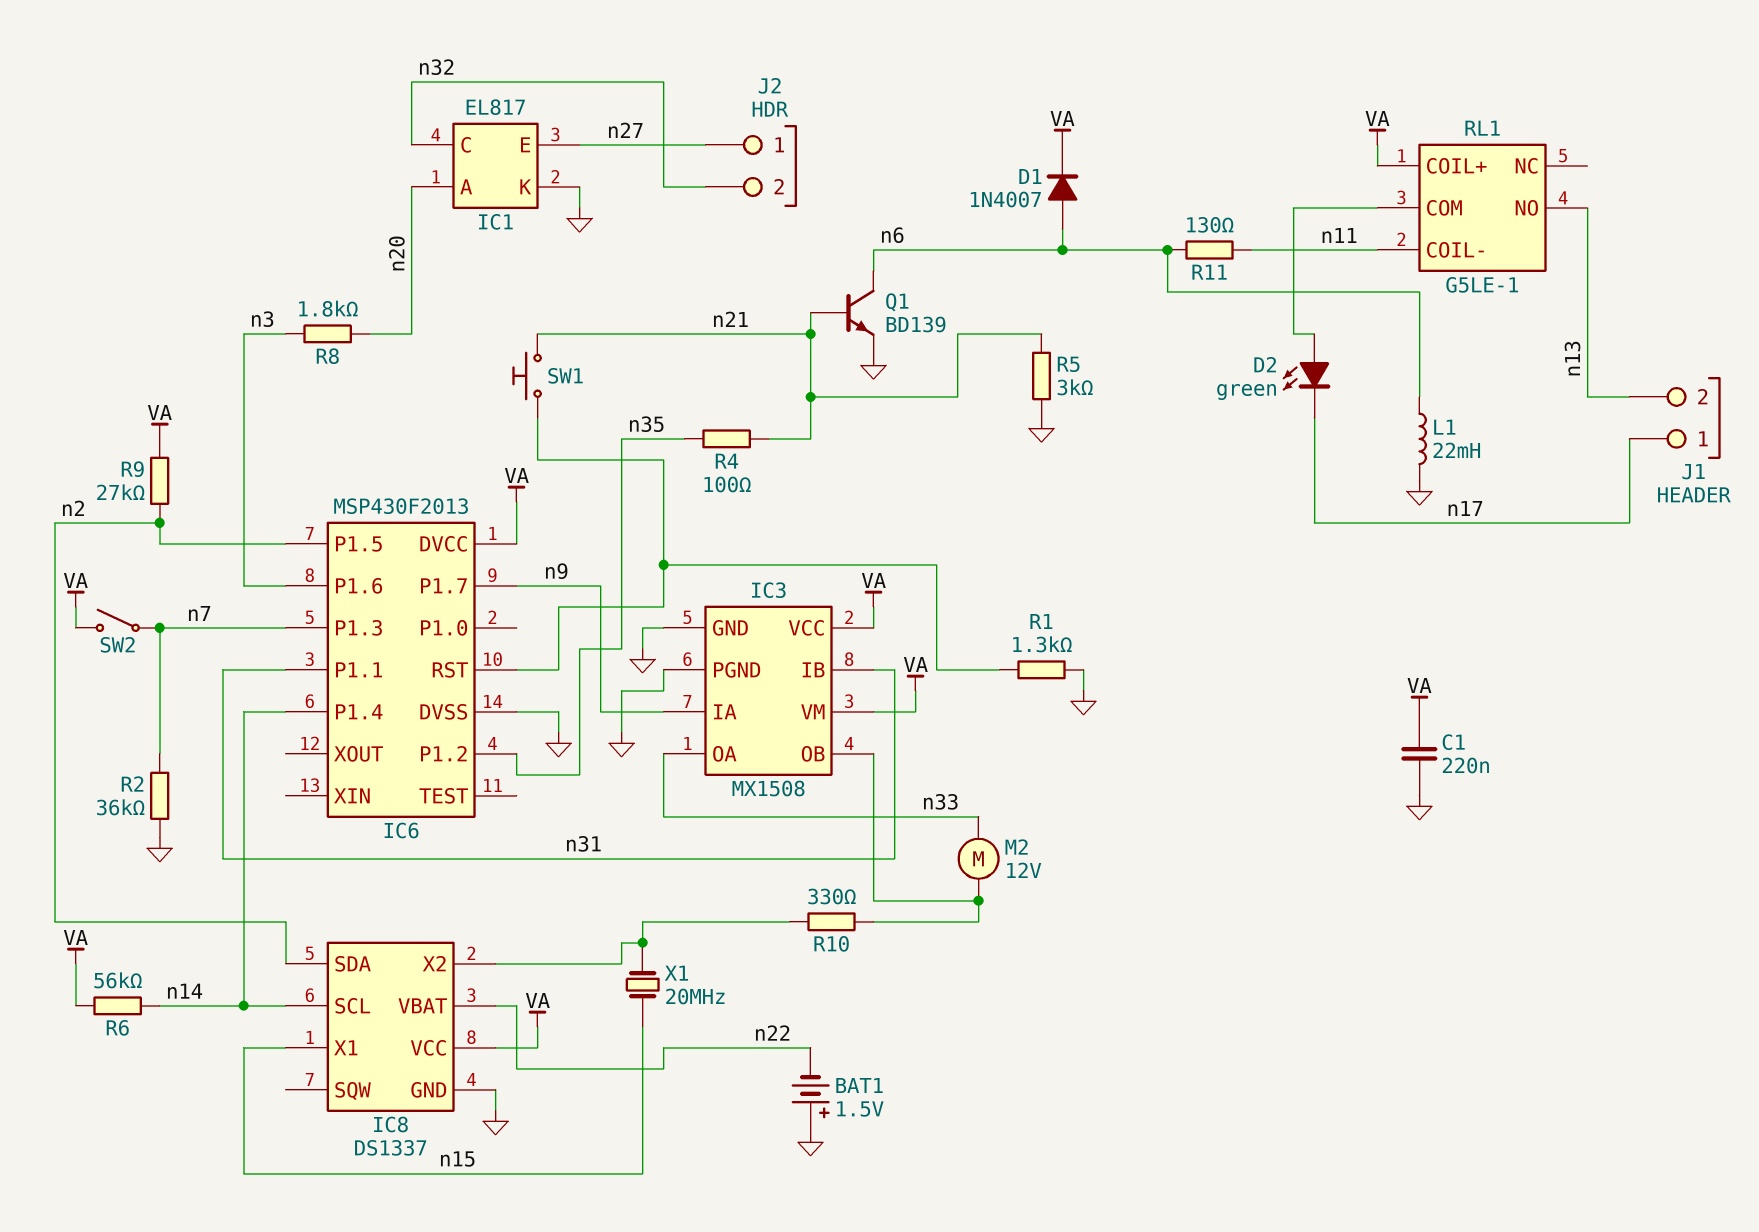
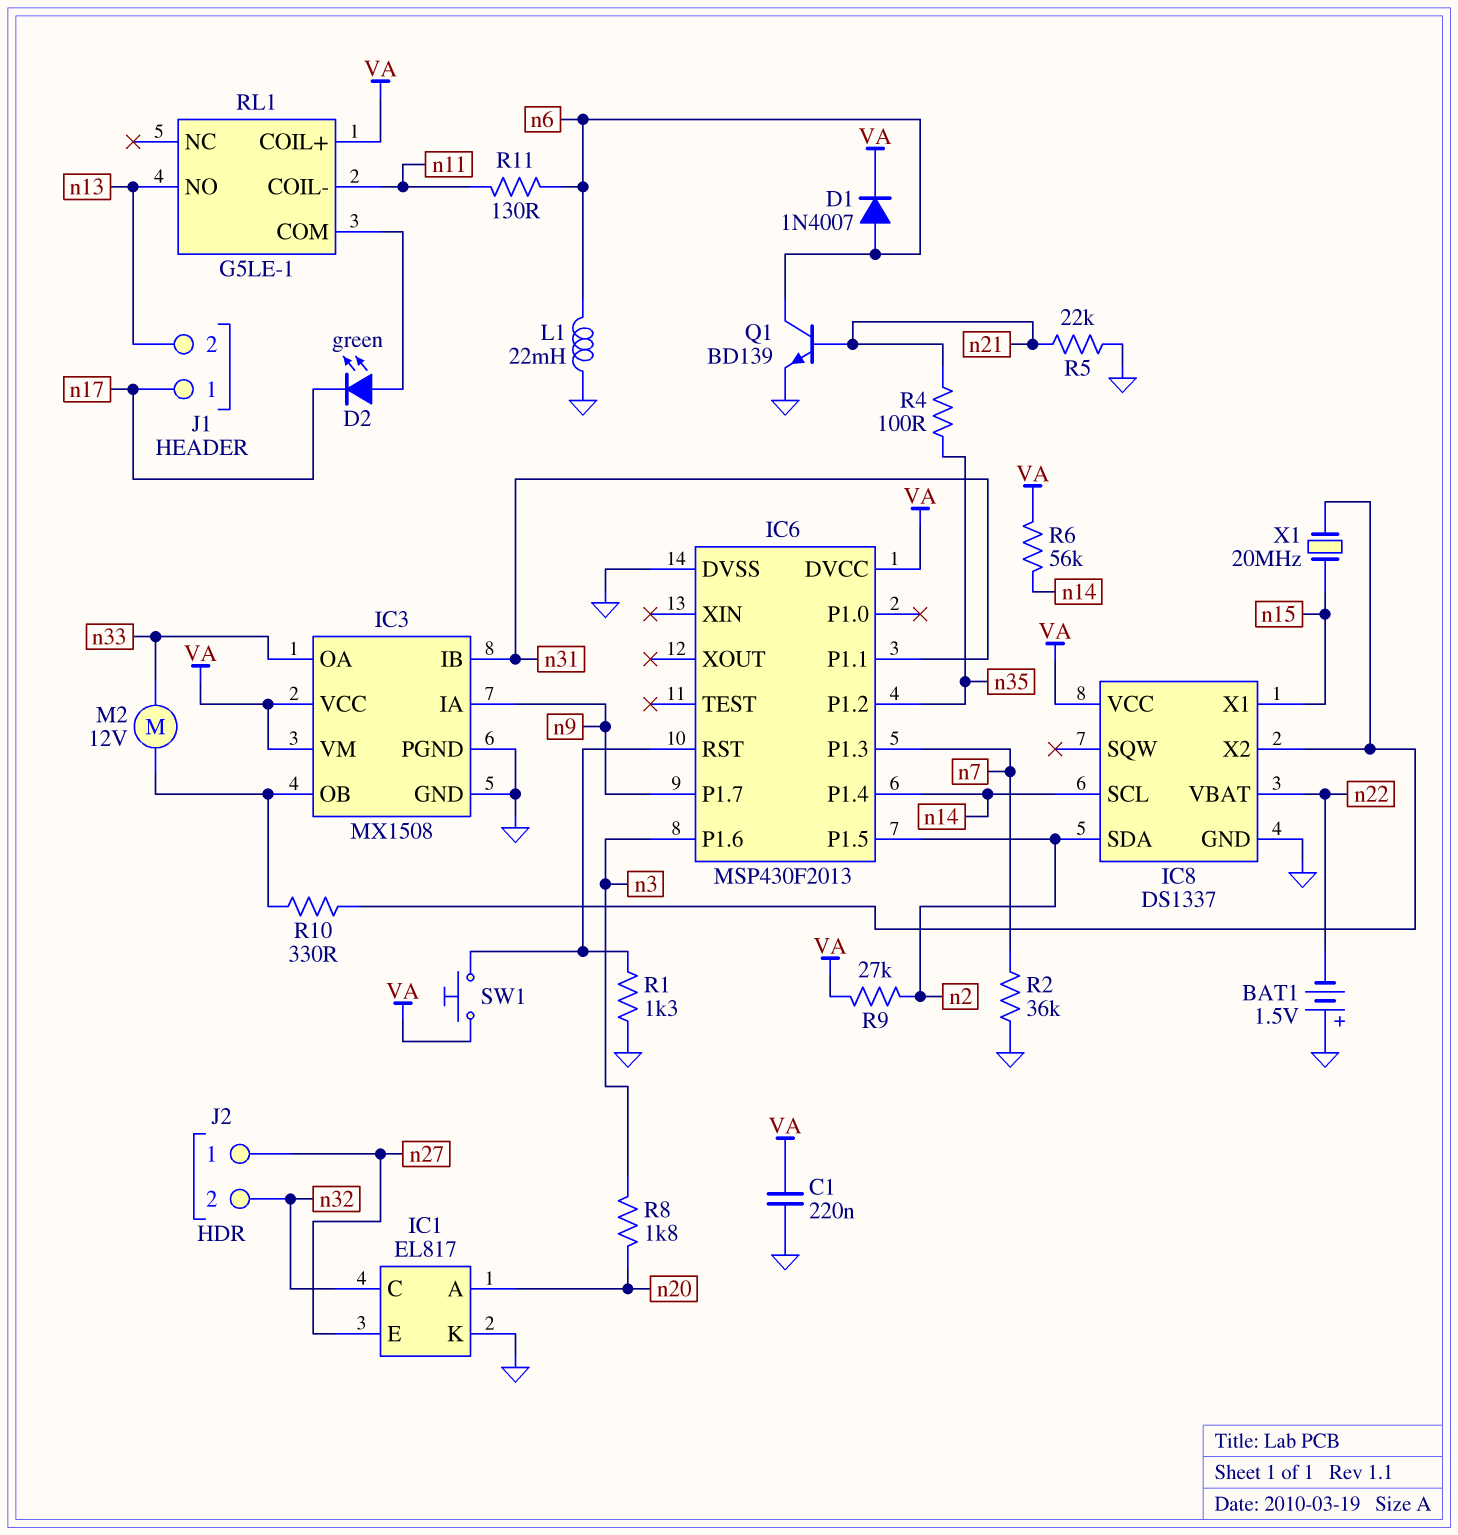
R5: 3k (GND, n21) -> 22k (GND, n21)
SW1: button (IC6/RST, n21) -> button (IC6/RST, VA)
SW2: switch (VA, n7) -> none

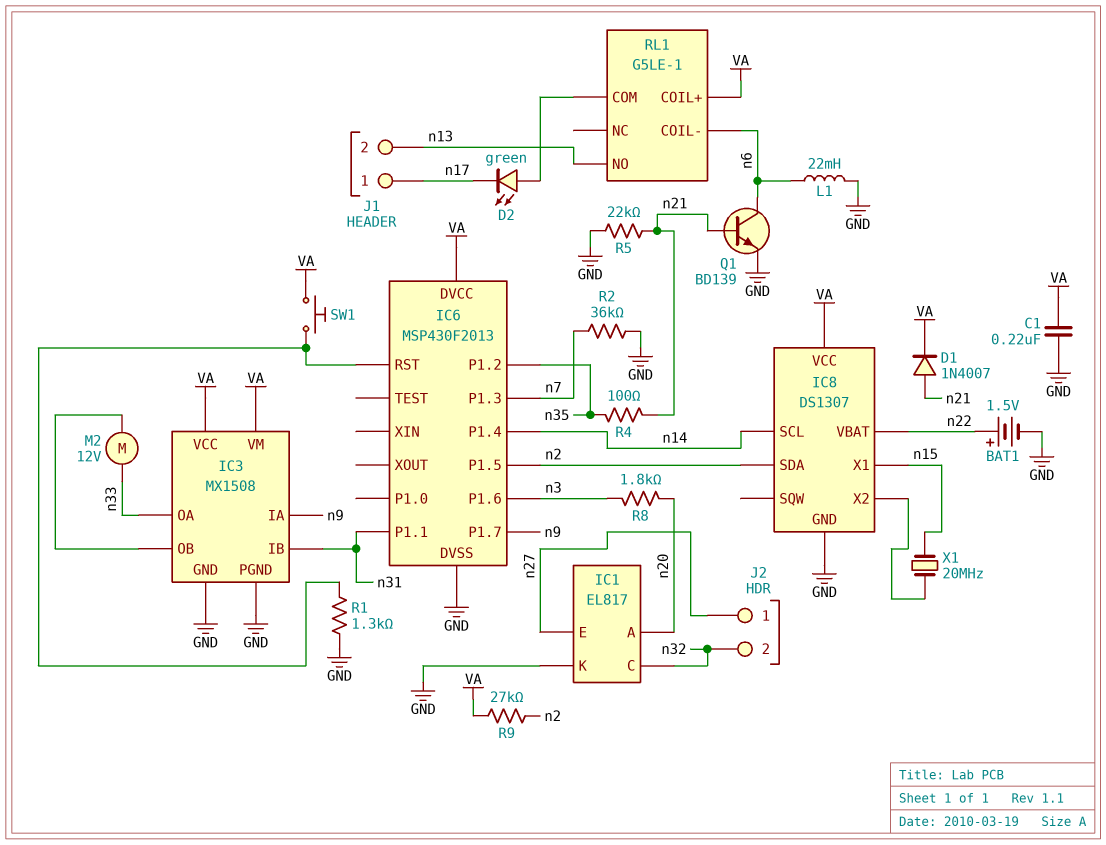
BAT1: 1.5V (plus GND, minus n22) -> 1.5V (plus n22, minus GND)
D1: diode 1N4007 (A n6, K VA) -> diode 1N4007 (A n21, K VA)
IC8: DS1337 -> DS1307
R6: 56k (VA, n14) -> none
R10: 330 (IC3/OB, IC8/X2) -> none
R11: 130 (n6, n11) -> none
RL1 pin COIL-: n11 -> n6

